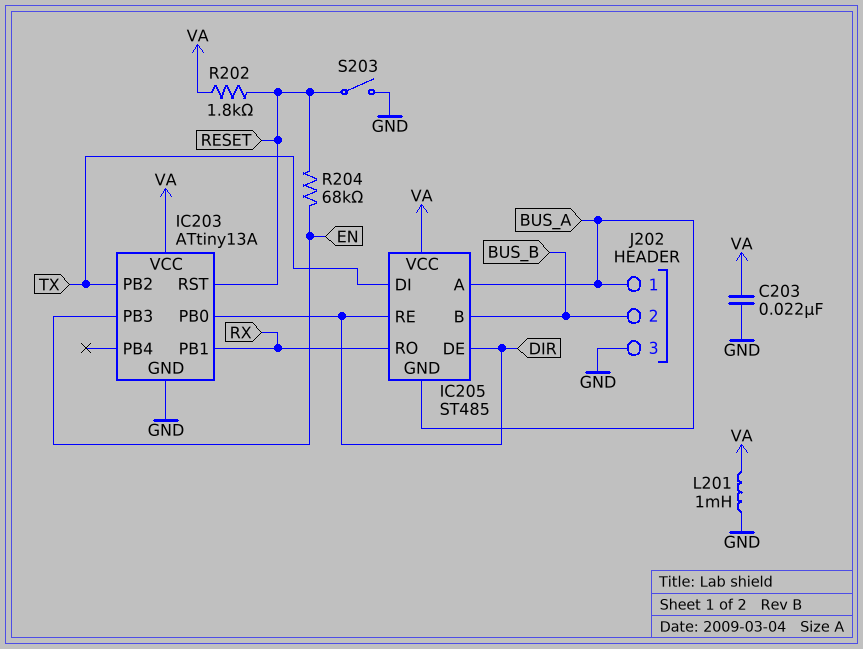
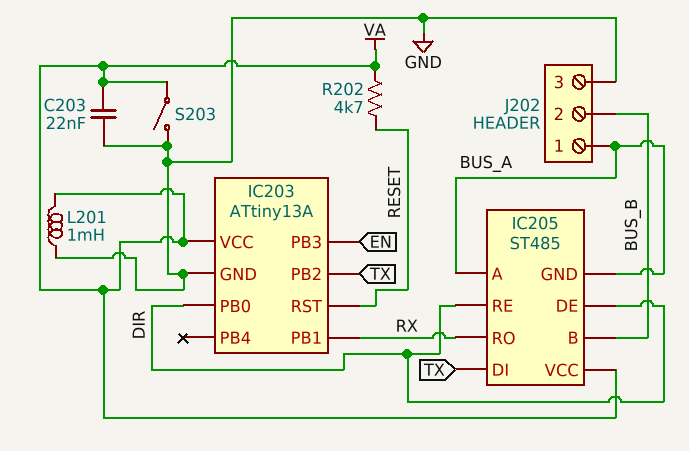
R202: 1.8k (RESET, VA) -> 4.7k (RESET, VA)
R204: 68k (EN, RESET) -> none
S203: switch (GND, RESET) -> switch (GND, VA)

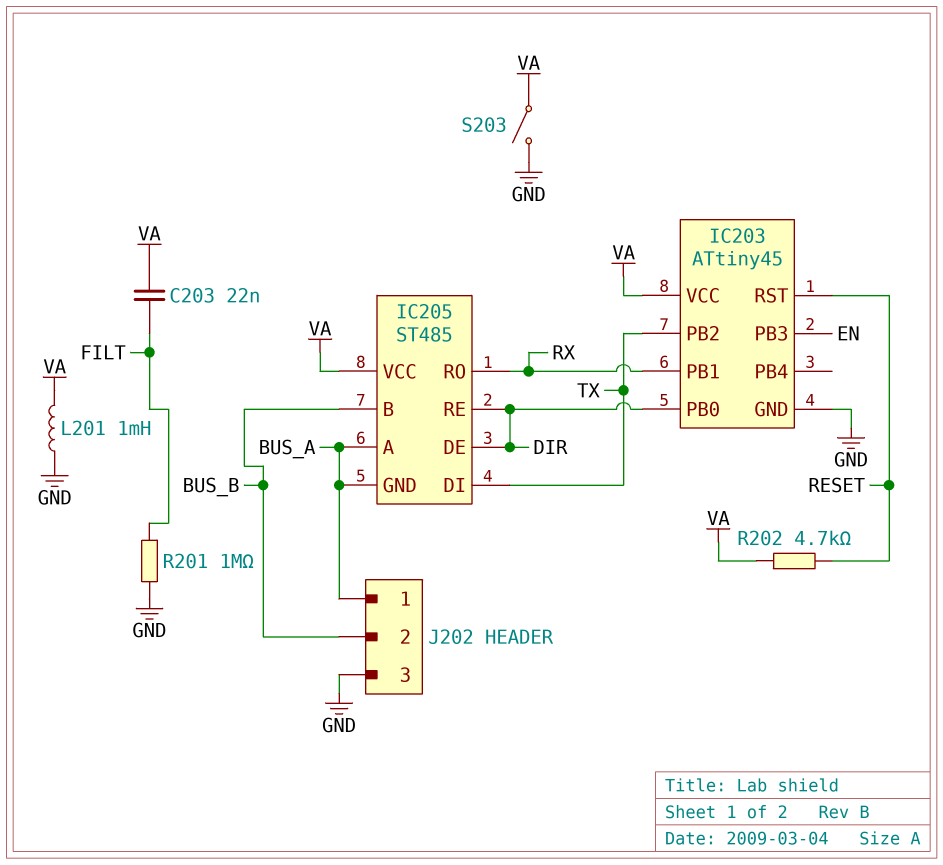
C203: 22nF (GND, VA) -> 22nF (FILT, VA)
IC203: ATtiny13A -> ATtiny45
R201: none -> 1M (FILT, GND)

